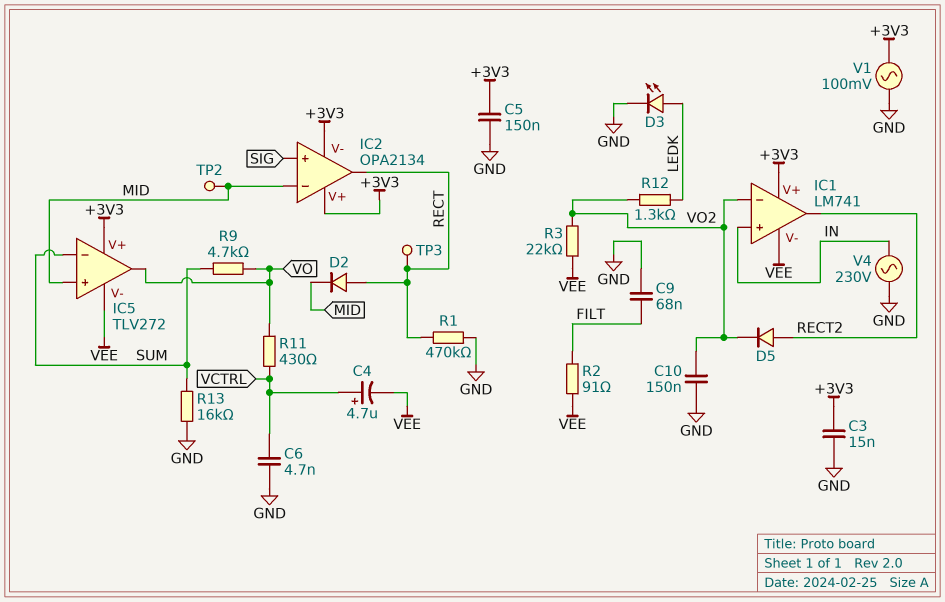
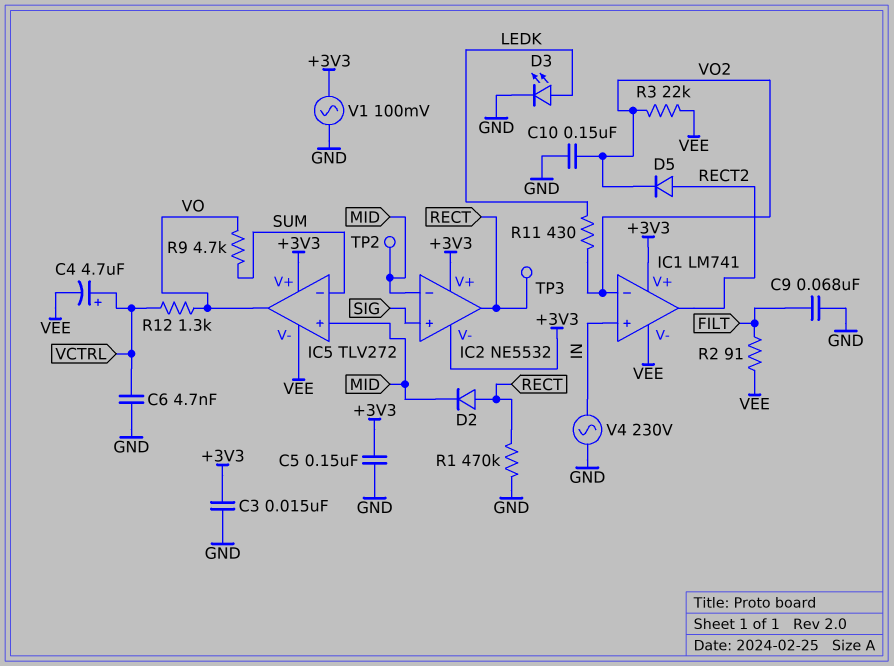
IC2: OPA2134 -> NE5532
R11: 430 (VCTRL, VO) -> 430 (LEDK, VO2)
R12: 1.3k (LEDK, VO2) -> 1.3k (VCTRL, VO)
R13: 16k (GND, SUM) -> none

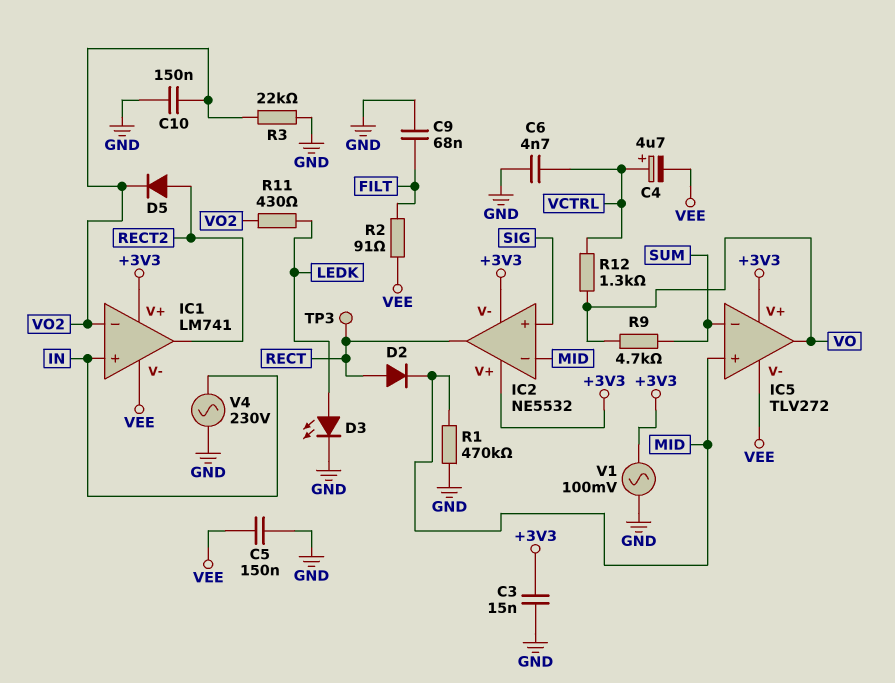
C5: 150nF (+3V3, GND) -> 150nF (GND, VEE)
R1: 470k (GND, RECT) -> 470k (GND, MID)
R3: 22k (VEE, VO2) -> 22k (GND, VO2)
TP2: test point (MID) -> none

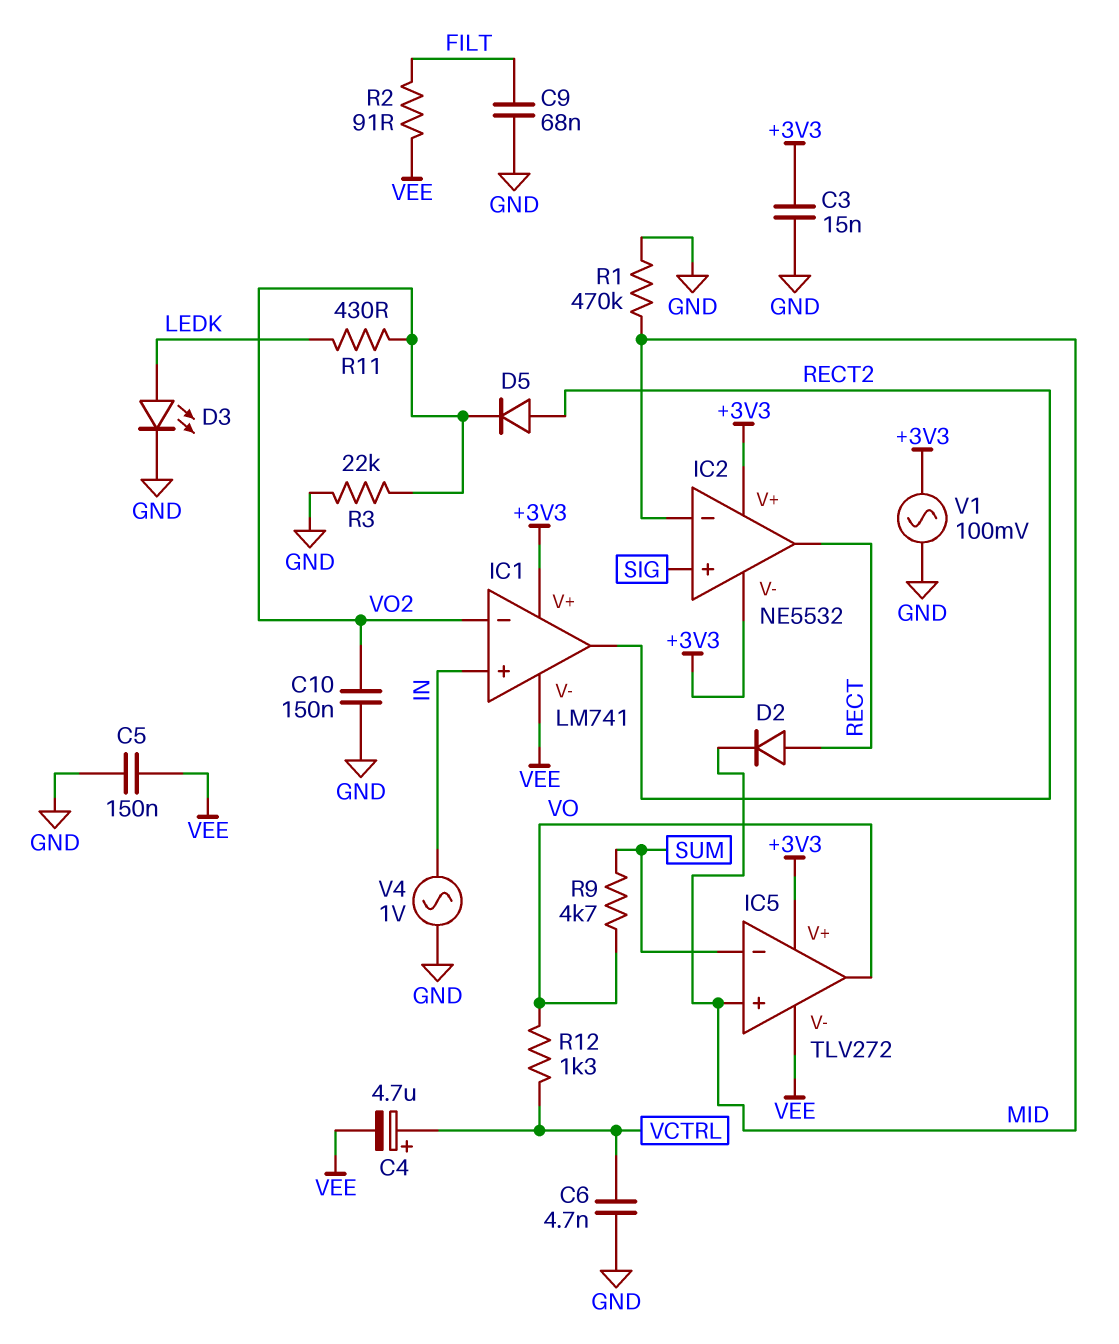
TP3: test point (RECT) -> none
V4: AC 230V (GND, IN) -> AC 1V (GND, IN)

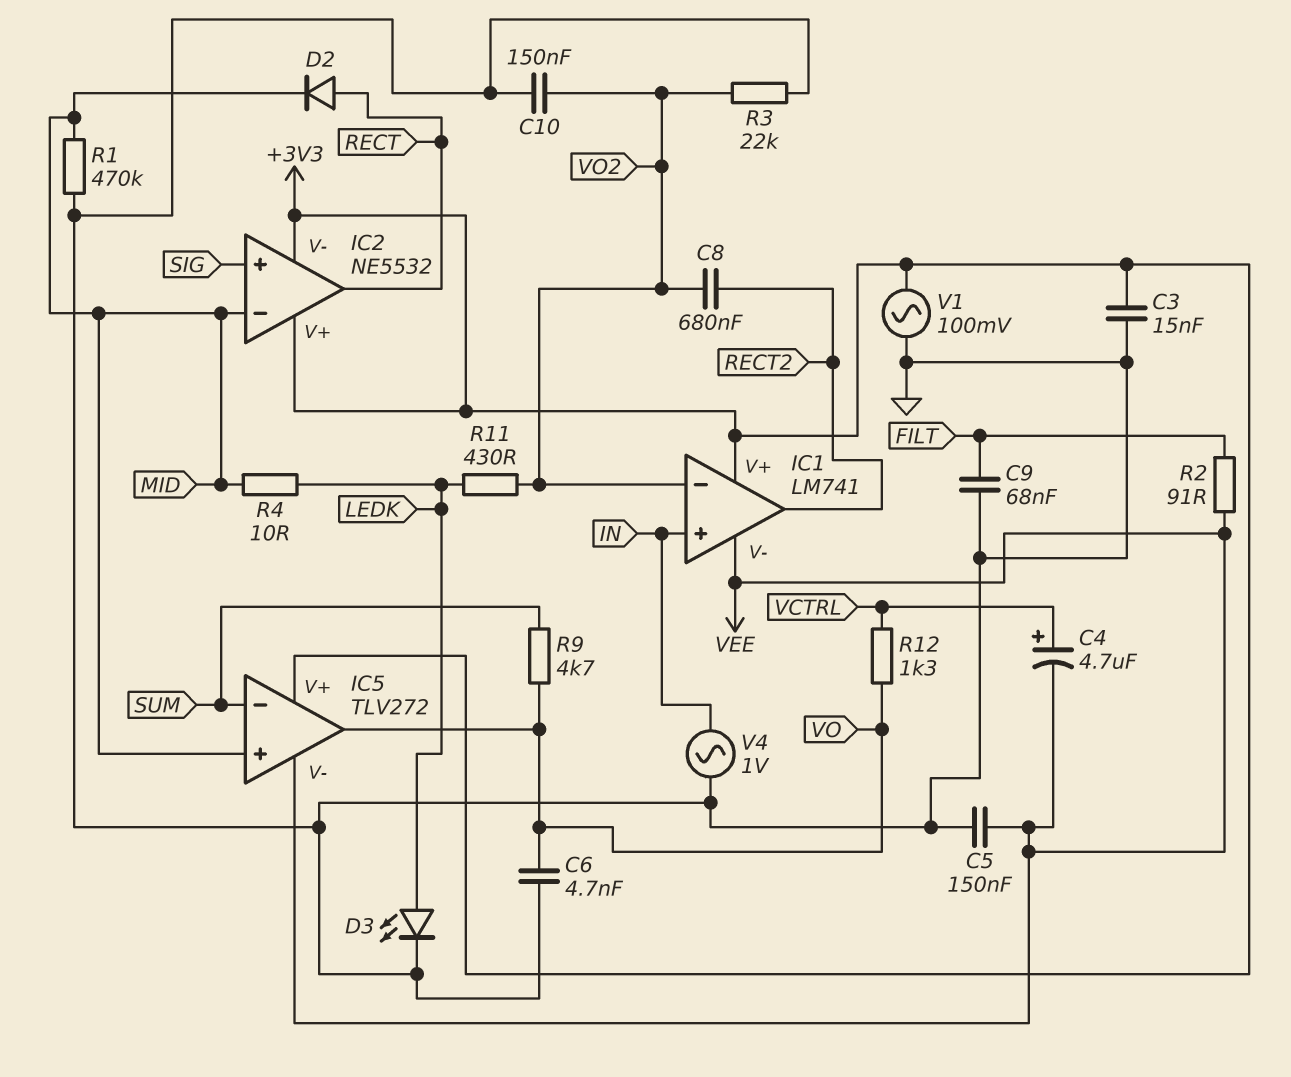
C6: 4.7nF (GND, VCTRL) -> 4.7nF (GND, VO)
C8: none -> 680nF (RECT2, VO2)
D5: diode (A RECT2, K VO2) -> none
R4: none -> 10 (LEDK, MID)

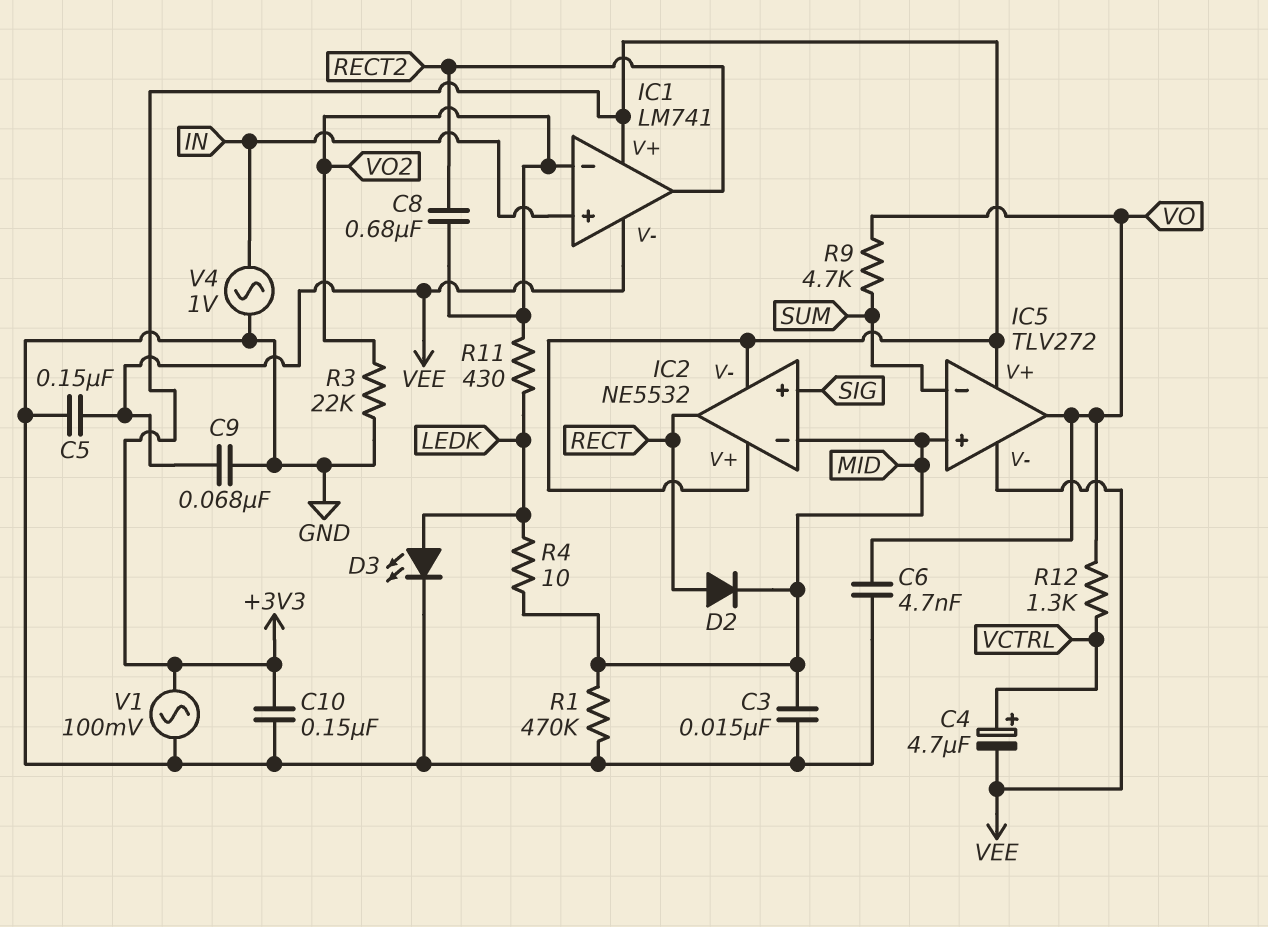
C3: 15nF (+3V3, GND) -> 15nF (GND, MID)
C9: 68nF (FILT, GND) -> 68nF (GND, VEE)
C10: 150nF (GND, VO2) -> 150nF (+3V3, GND)
R2: 91 (FILT, VEE) -> none

